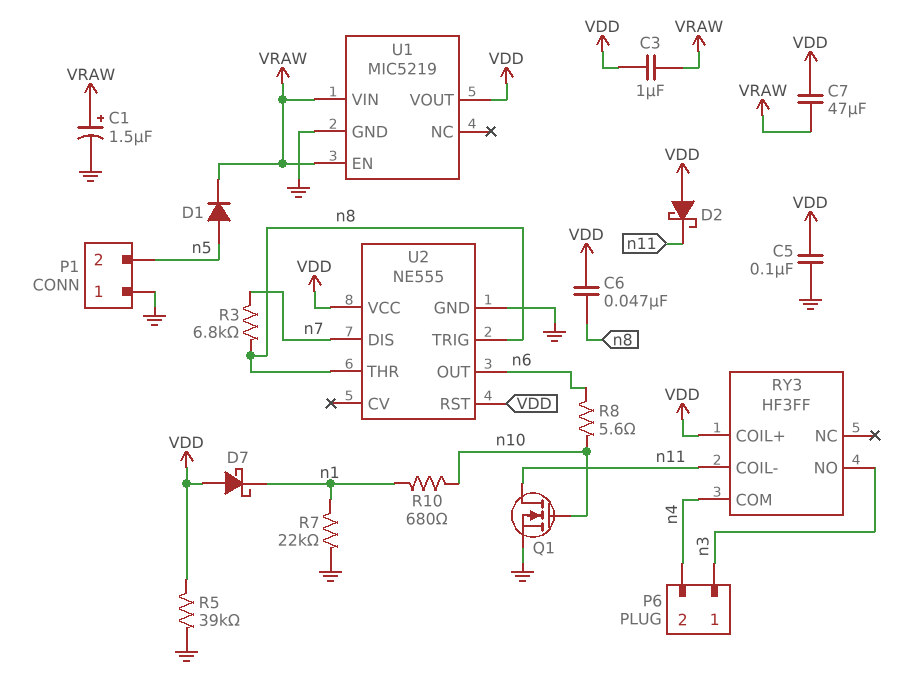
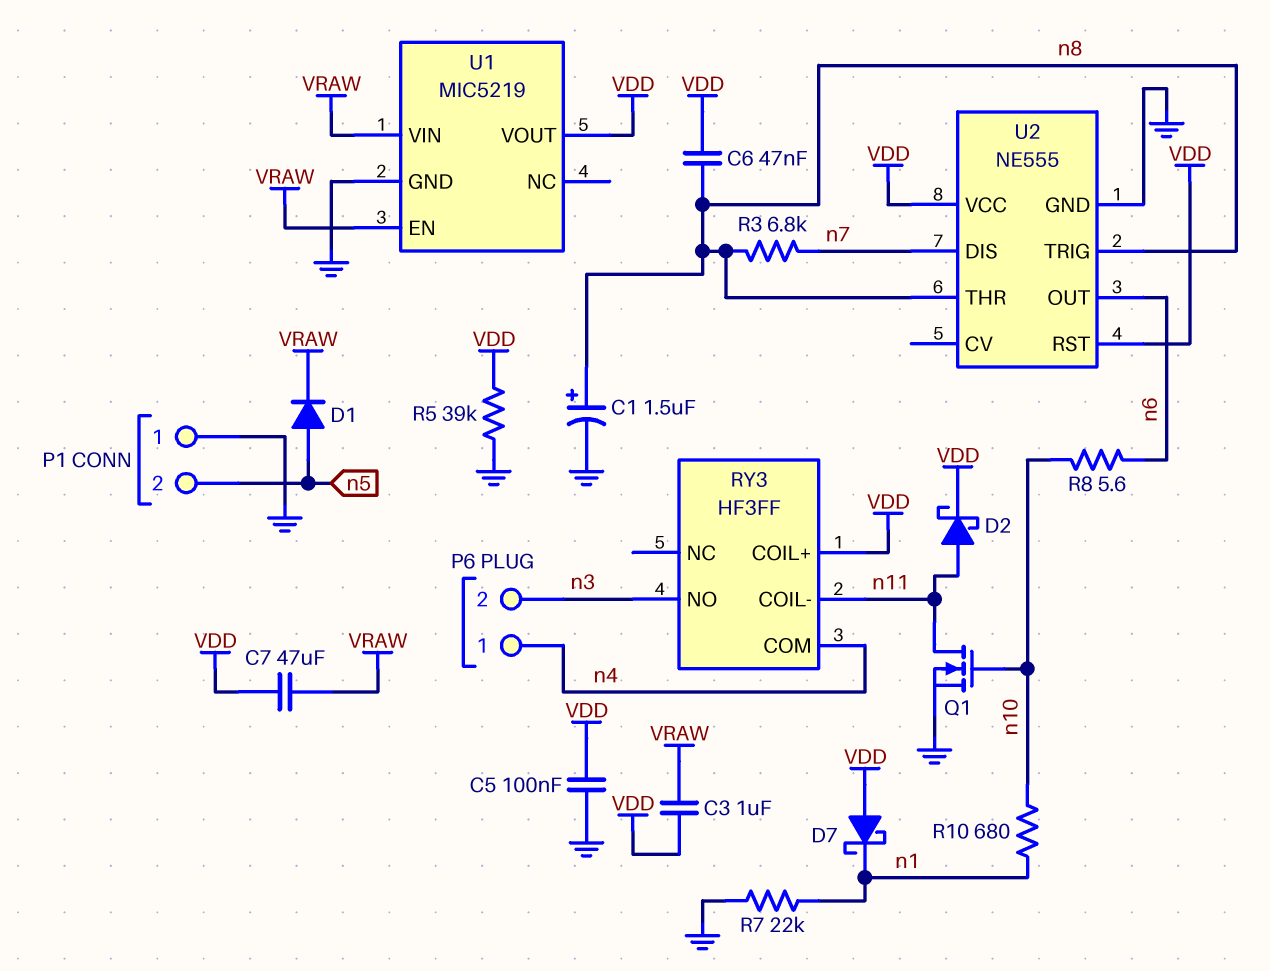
C1: 1.5uF (plus VRAW, minus GND) -> 1.5uF (plus n8, minus GND)
D2: schottky (A VDD, K n11) -> schottky (A n11, K VDD)
P6 pin 1: n3 -> n4
P6 pin 2: n4 -> n3

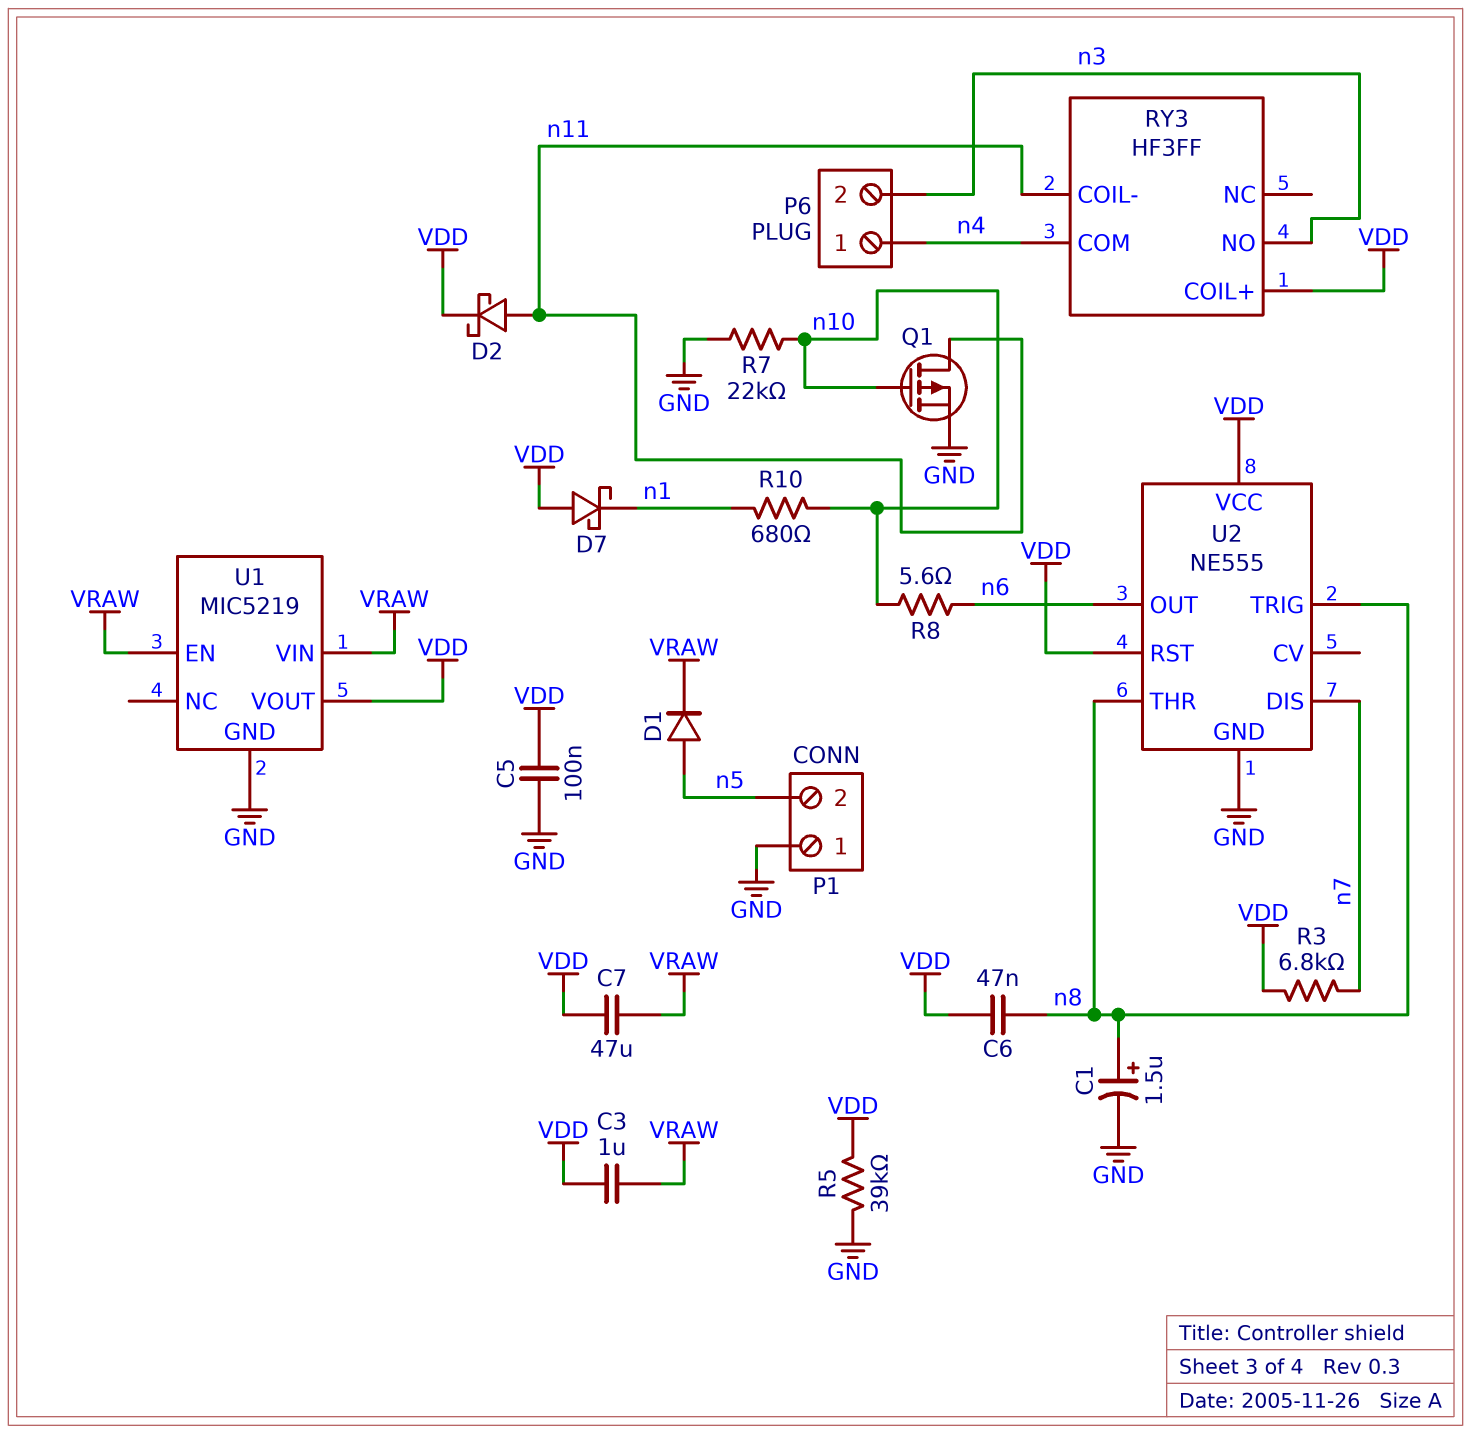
Q1: NMOS (G n10, D n11, S GND) -> PMOS (G n10, D n11, S GND)
R3: 6.8k (n7, n8) -> 6.8k (VDD, n7)
R7: 22k (GND, n1) -> 22k (GND, n10)

